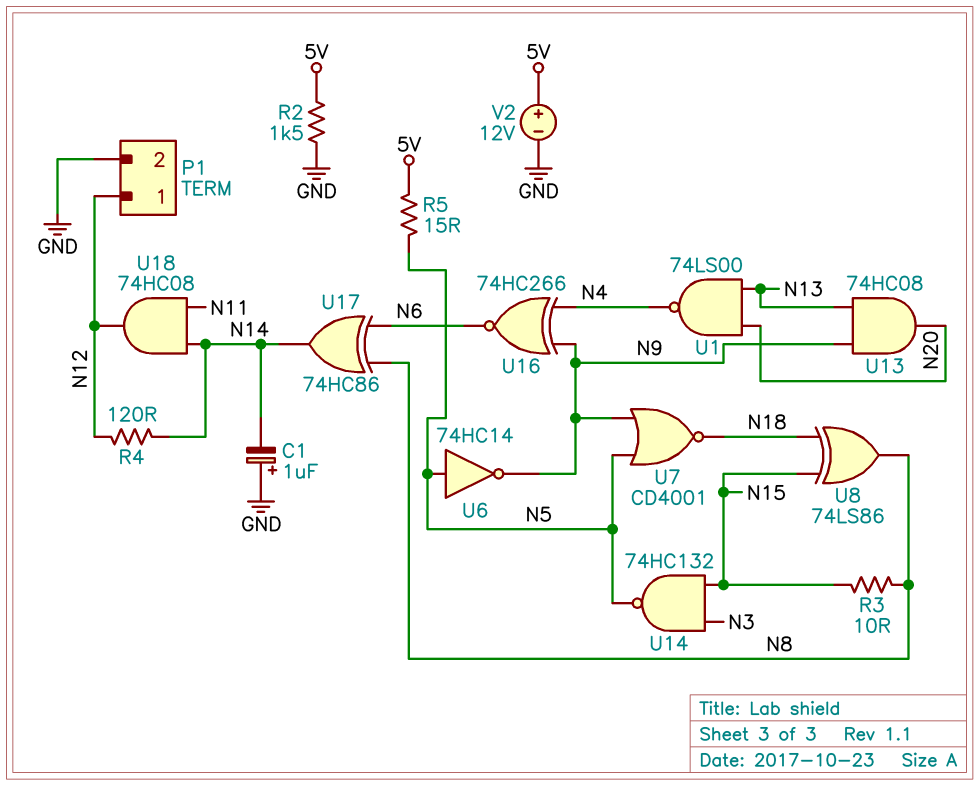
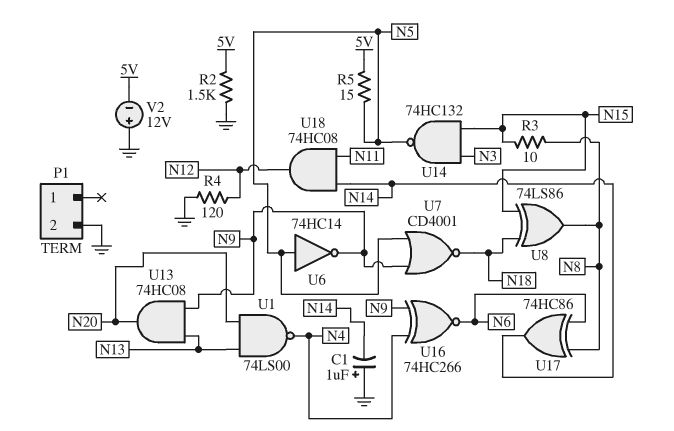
P1 pin 1: N12 -> none
R4: 120 (N12, N14) -> 120 (GND, N12)
V2: 12V (plus 5V, minus GND) -> 12V (plus GND, minus 5V)

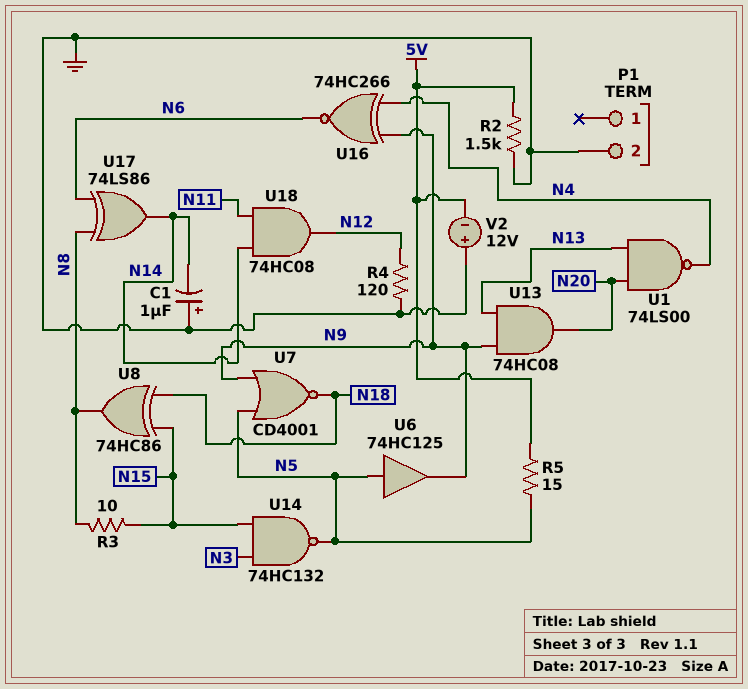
U6: NOT 74HC14 (in N5, out N9) -> buffer 74HC125 (in N5, out N9)
U8: XOR 74LS86 (in N15, in N18, out N8) -> XOR 74HC86 (in N15, in N18, out N8)
U17: XOR 74HC86 (in N6, in N8, out N14) -> XOR 74LS86 (in N6, in N8, out N14)

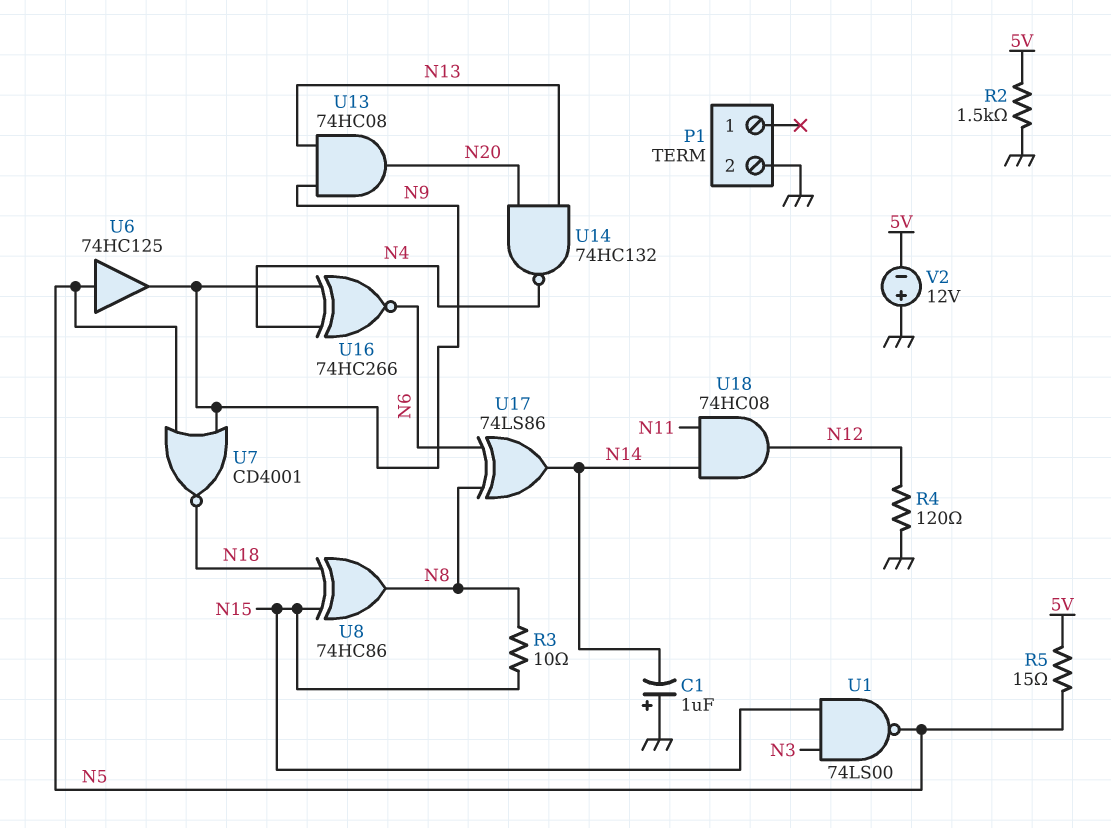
U1: NAND 74LS00 (in N13, in N20, out N4) -> NAND 74LS00 (in N3, in N15, out N5)
U14: NAND 74HC132 (in N3, in N15, out N5) -> NAND 74HC132 (in N13, in N20, out N4)

